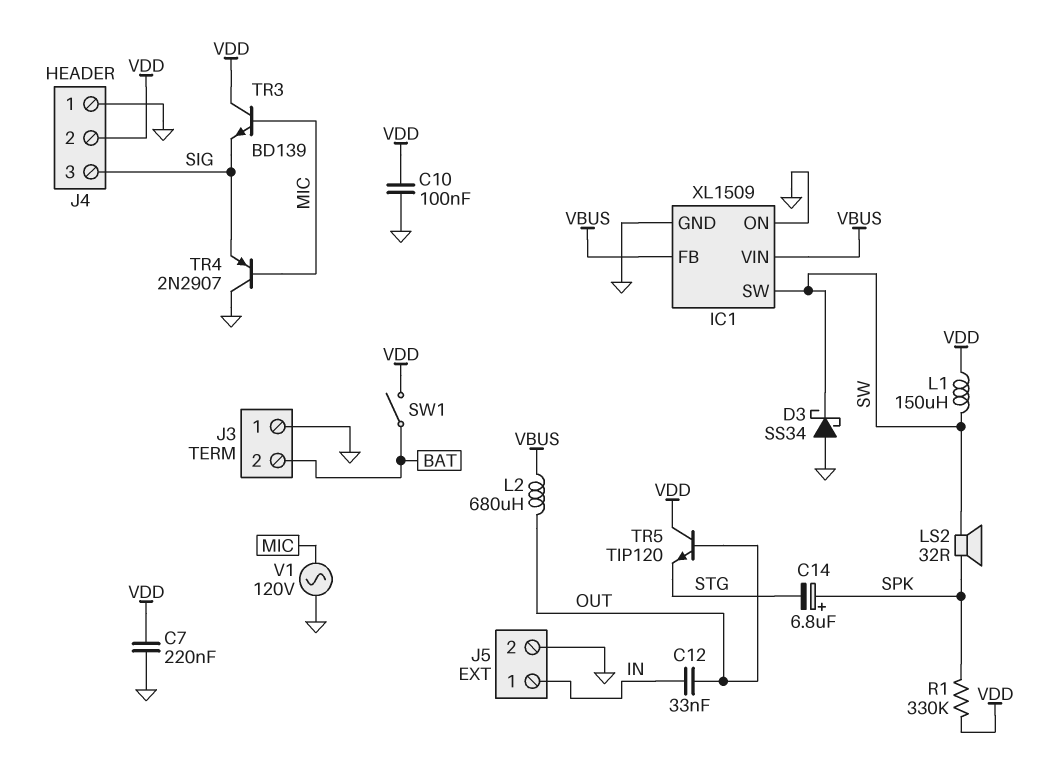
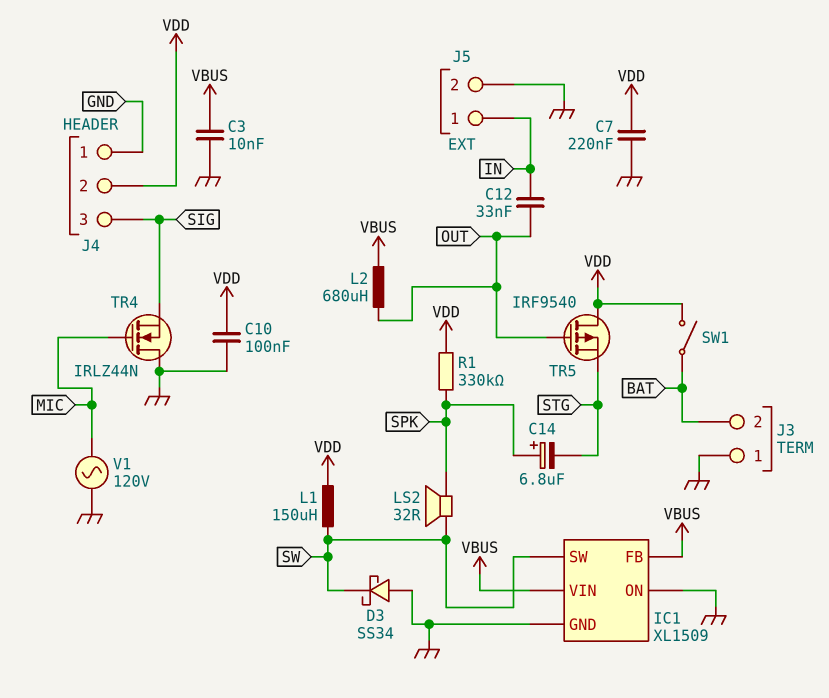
C3: none -> 10nF (GND, VBUS)
TR3: NPN BD139 (B MIC, C VDD, E SIG) -> none
TR4: PNP 2N2907 (B MIC, C GND, E SIG) -> NMOS IRLZ44N (G MIC, D GND, S SIG)
TR5: NPN TIP120 (B OUT, C VDD, E STG) -> PMOS IRF9540 (G OUT, D VDD, S STG)

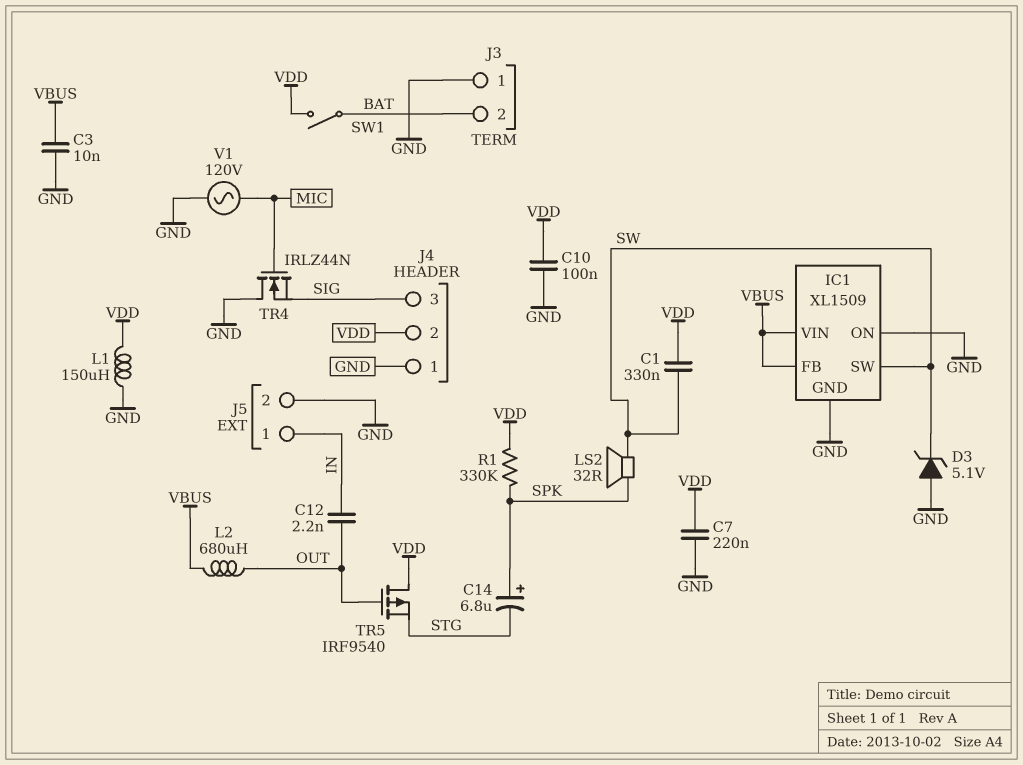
C1: none -> 330nF (SW, VDD)
C12: 33nF (IN, OUT) -> 2.2nF (IN, OUT)
D3: schottky SS34 (A GND, K SW) -> zener 5.1V (A GND, K SW)
L1: 150uH (SW, VDD) -> 150uH (GND, VDD)

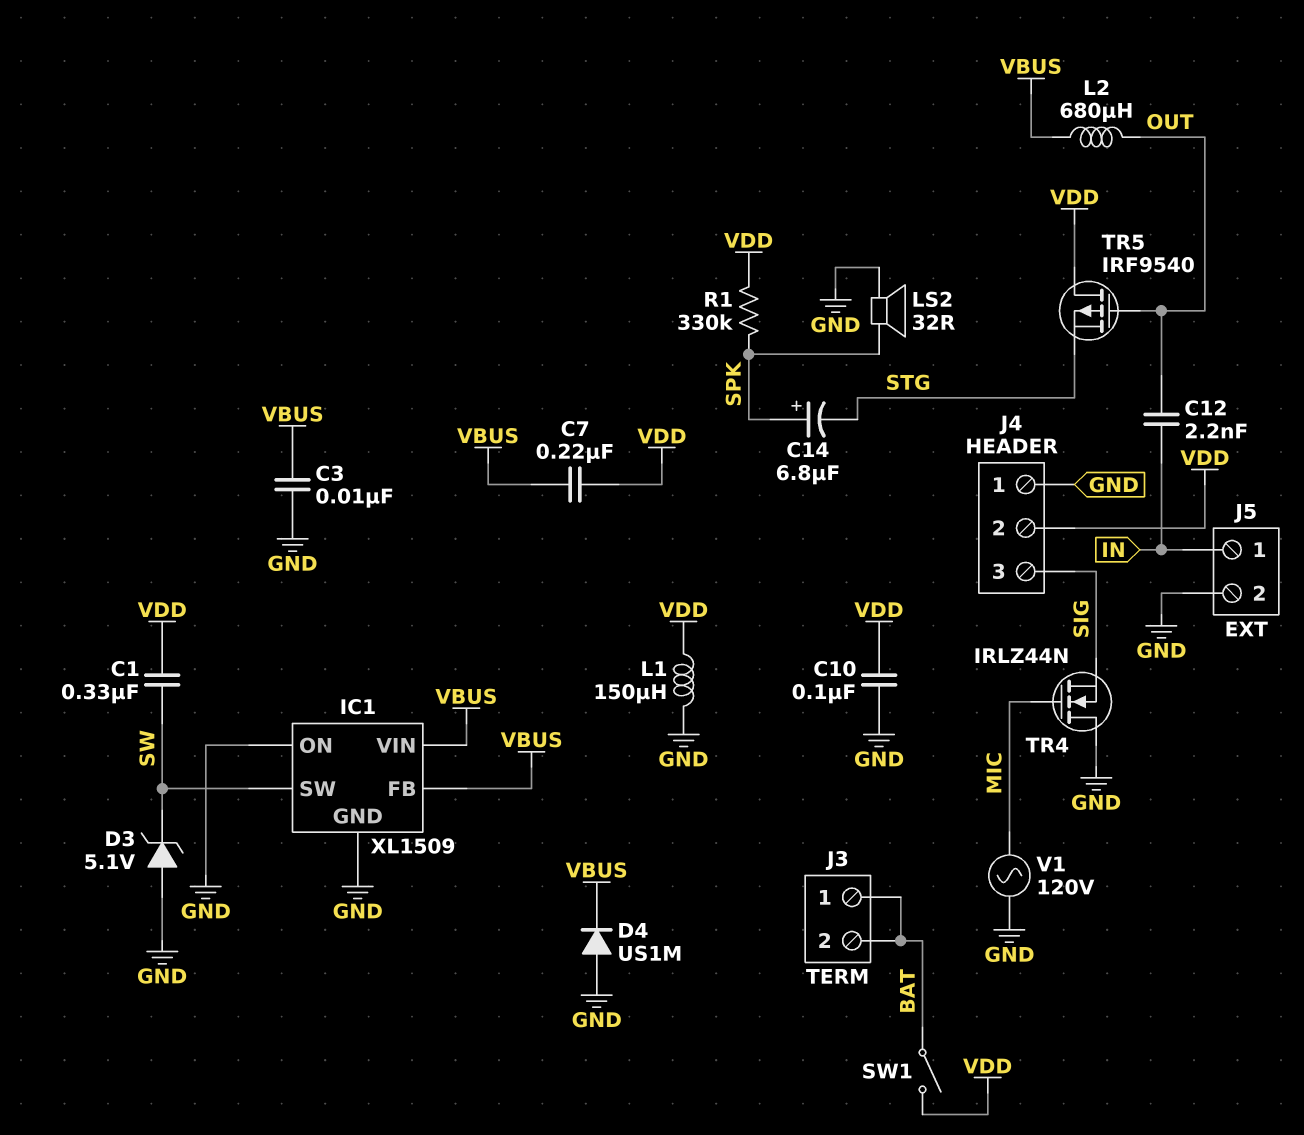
C7: 220nF (GND, VDD) -> 220nF (VBUS, VDD)
D4: none -> diode US1M (A GND, K VBUS)
J3 pin 1: GND -> BAT
LS2: speaker 32R (SPK, SW) -> speaker 32R (GND, SPK)

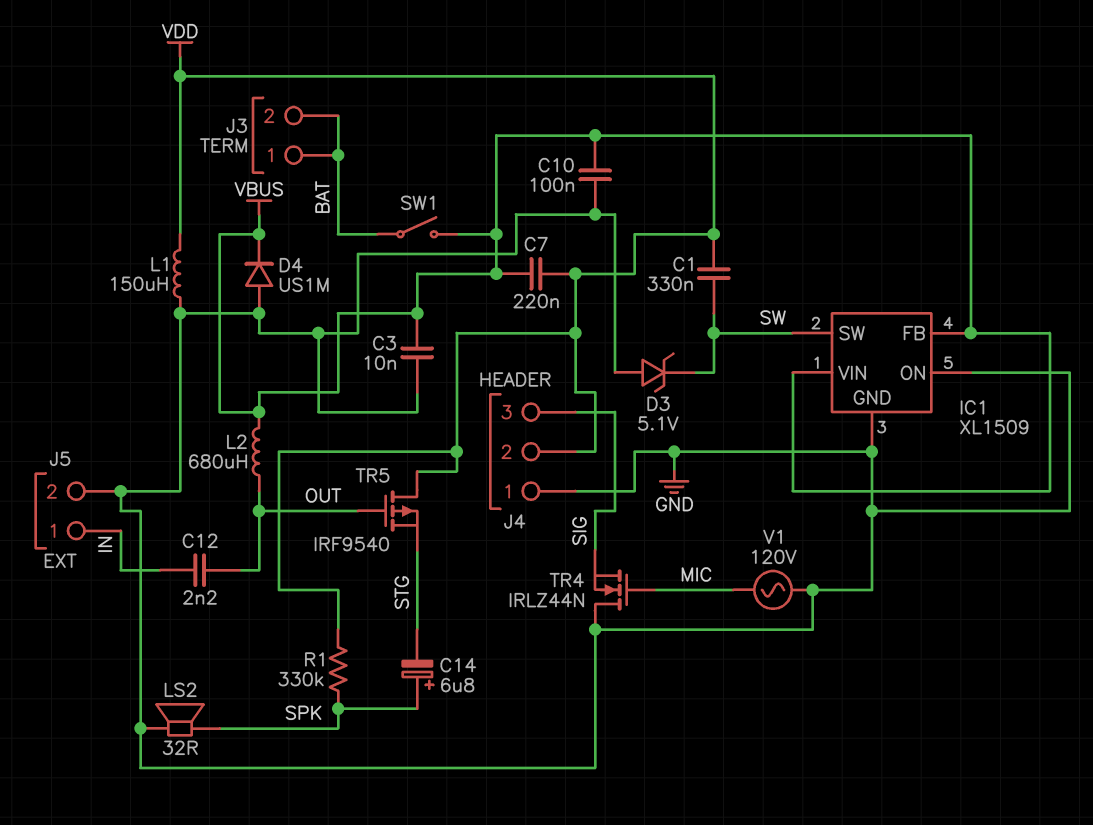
C10: 100nF (GND, VDD) -> 100nF (GND, VBUS)
SW1: switch (BAT, VDD) -> switch (BAT, VBUS)

